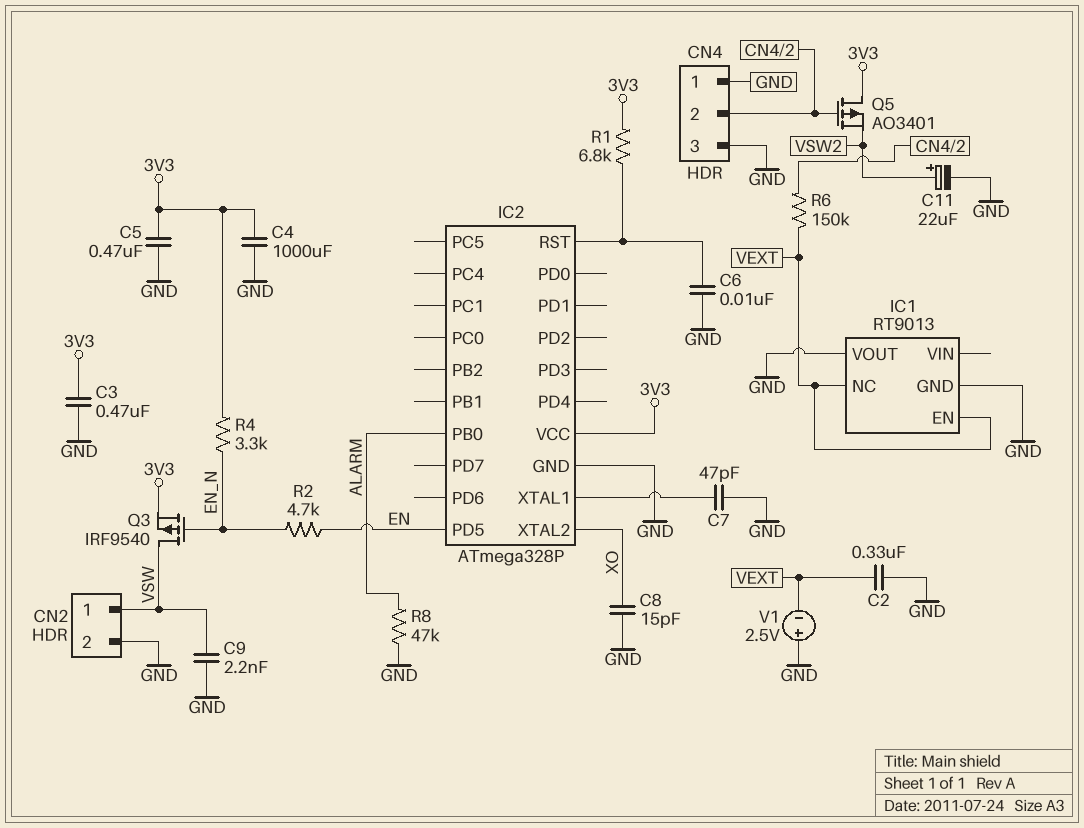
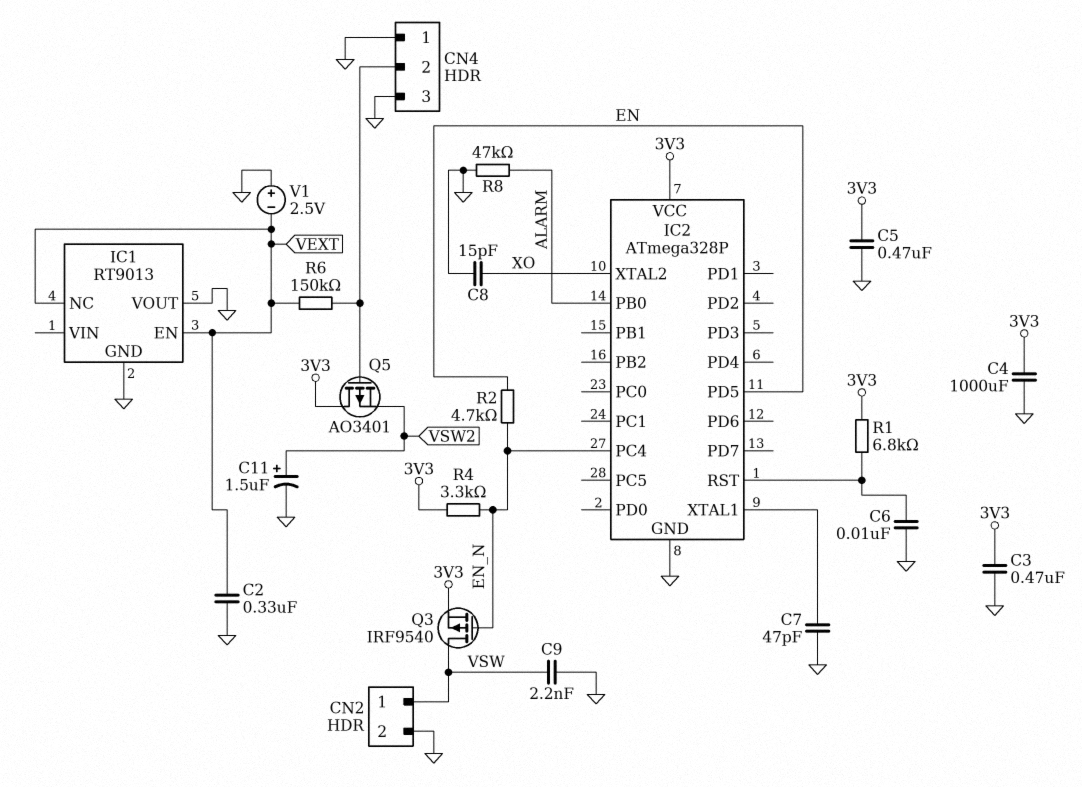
C11: 22uF (plus VSW2, minus GND) -> 1.5uF (plus VSW2, minus GND)
IC2 pin PC4: none -> EN_N

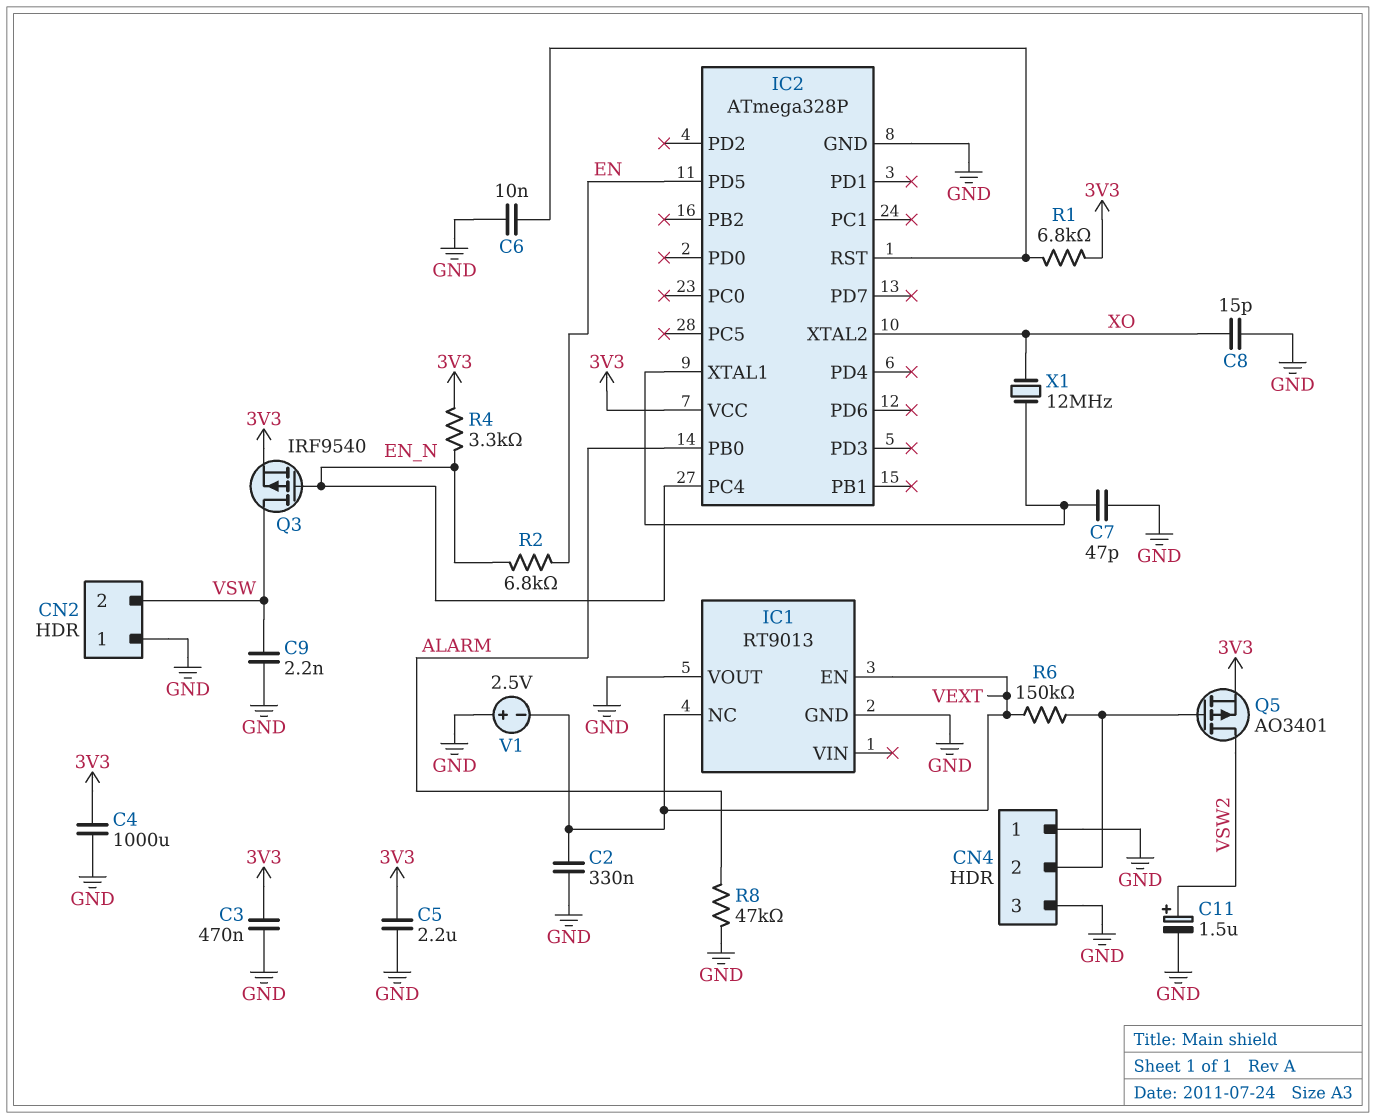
C5: 470nF (3V3, GND) -> 2.2uF (3V3, GND)
CN2 pin 1: VSW -> GND
CN2 pin 2: GND -> VSW
Q5: PMOS AO3401 (G CN4/2, D 3V3, S VSW2) -> PMOS AO3401 (G CN4/2, D VSW2, S 3V3)
R2: 4.7k (EN, EN_N) -> 6.8k (EN, EN_N)
X1: none -> 12MHz (IC2/XTAL1, XO)

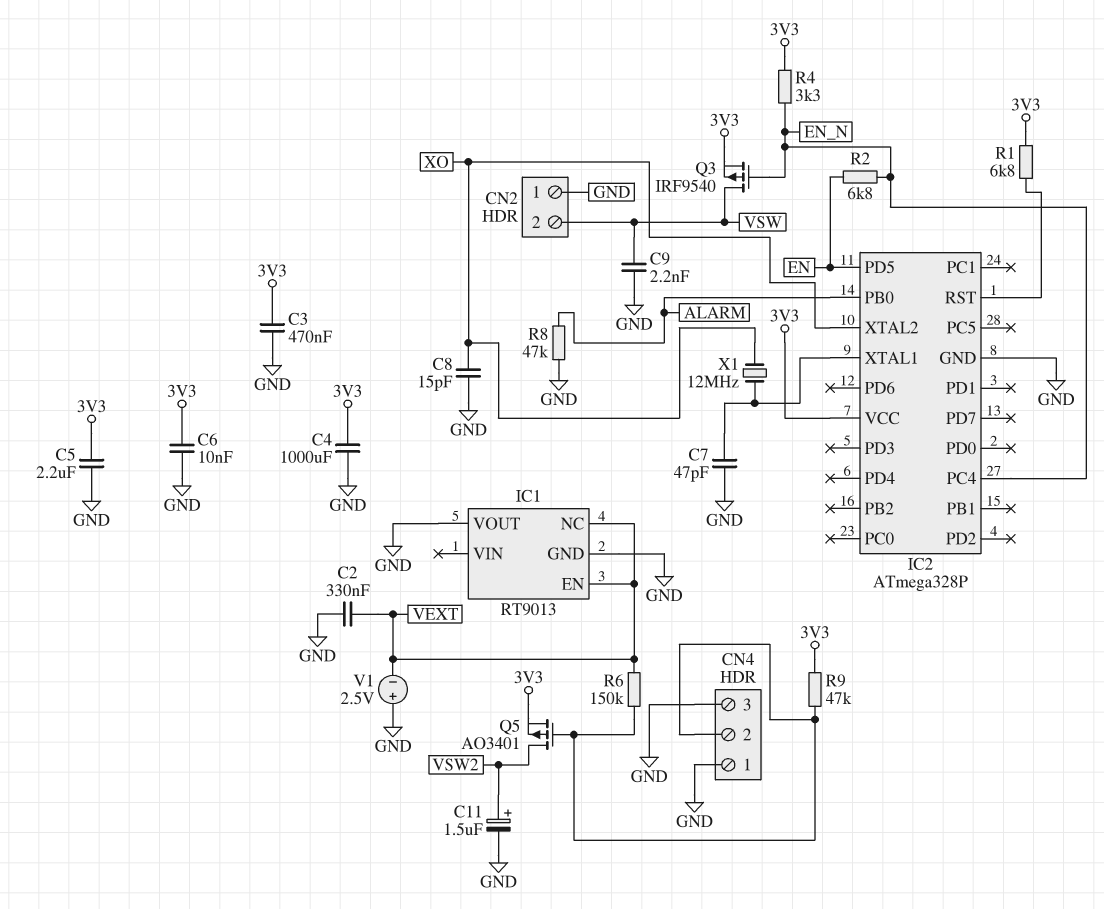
C6: 10nF (GND, IC2/RST) -> 10nF (3V3, GND)
R9: none -> 47k (3V3, CN4/2)

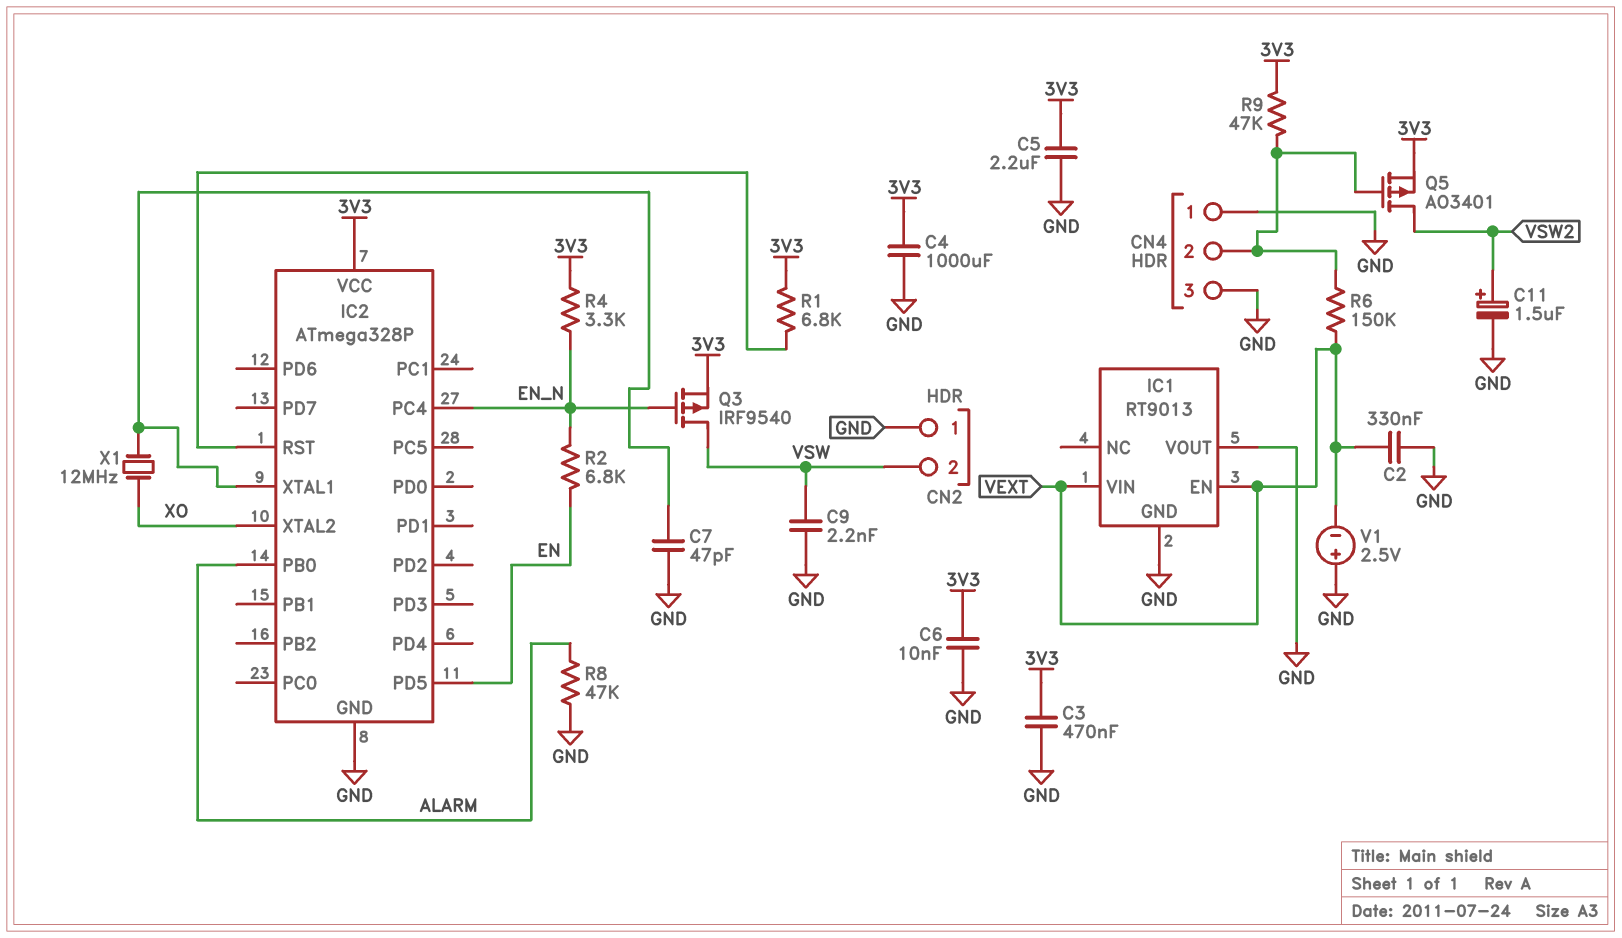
C8: 15pF (GND, XO) -> none
IC1 pin NC: VEXT -> none
IC1 pin VIN: none -> VEXT

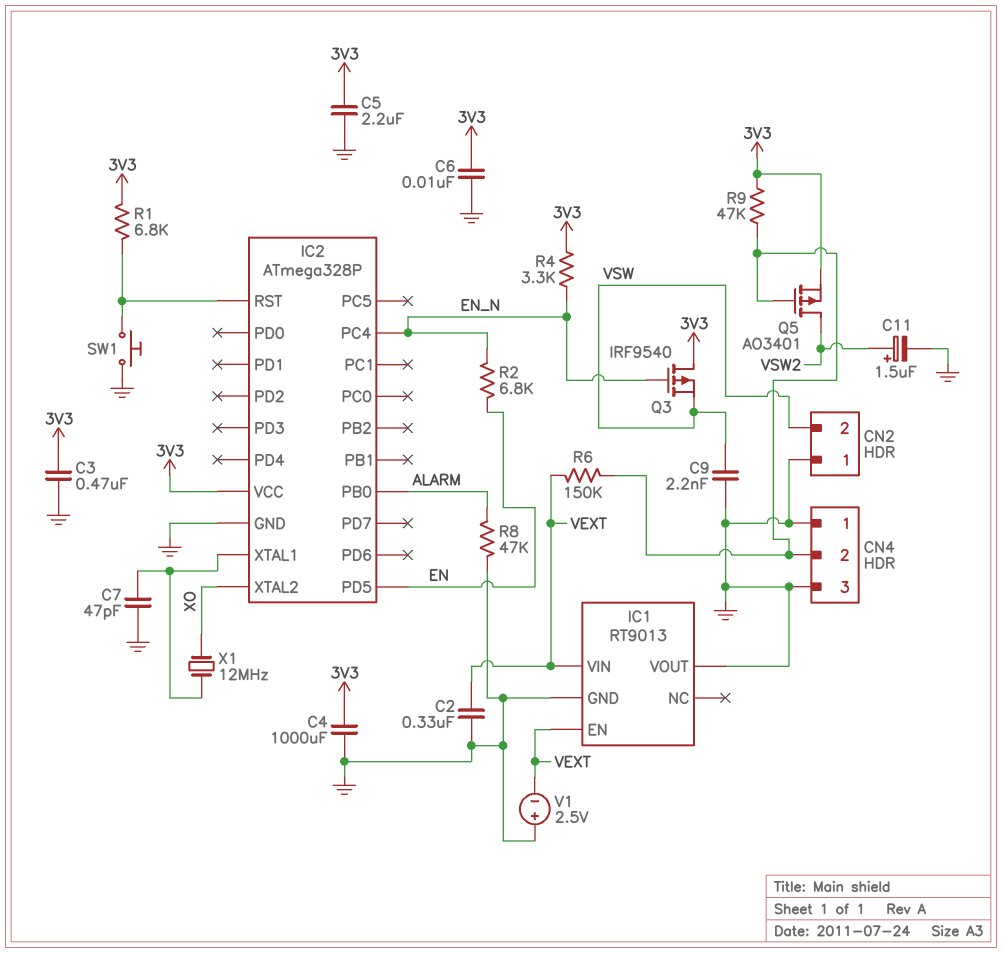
Q3: PMOS IRF9540 (G EN_N, D VSW, S 3V3) -> PMOS IRF9540 (G EN_N, D 3V3, S VSW)
SW1: none -> button (GND, IC2/RST)

